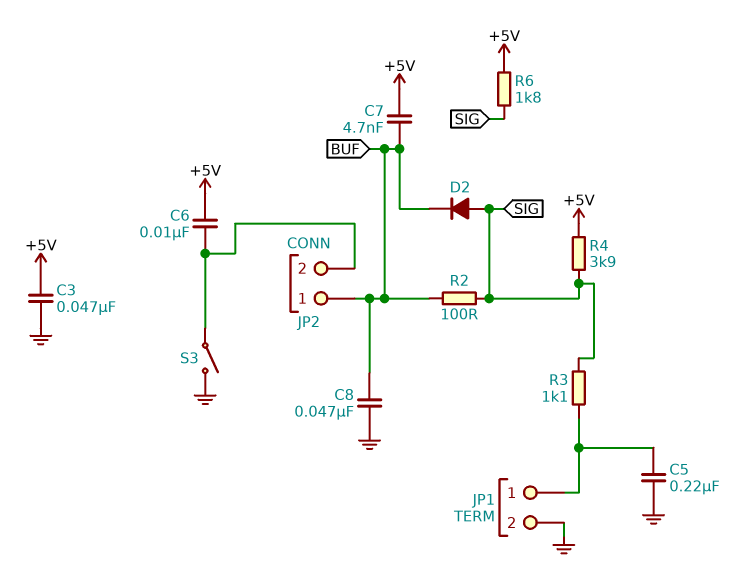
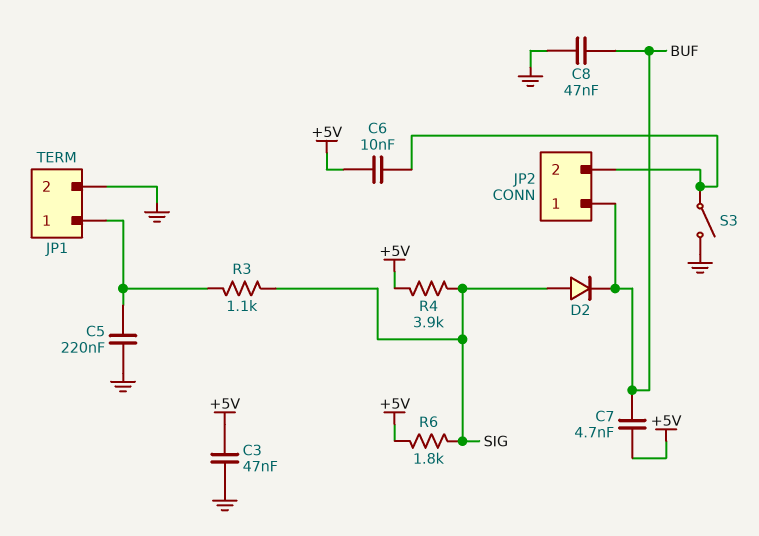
R2: 100 (BUF, SIG) -> none

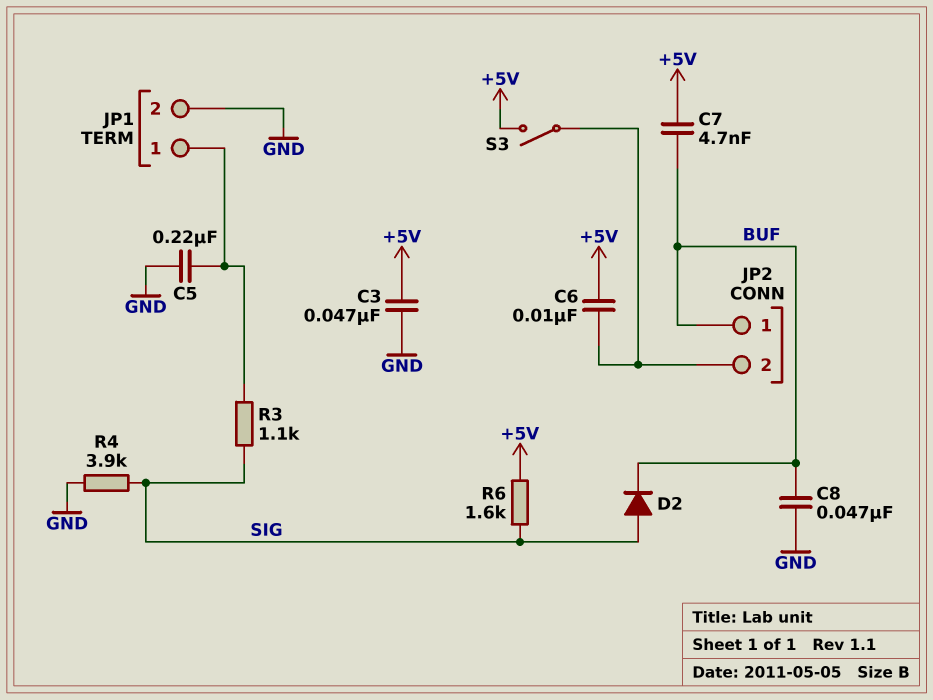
R4: 3.9k (+5V, SIG) -> 3.9k (GND, SIG)
R6: 1.8k (+5V, SIG) -> 1.6k (+5V, SIG)
S3: switch (GND, JP2/2) -> switch (+5V, JP2/2)

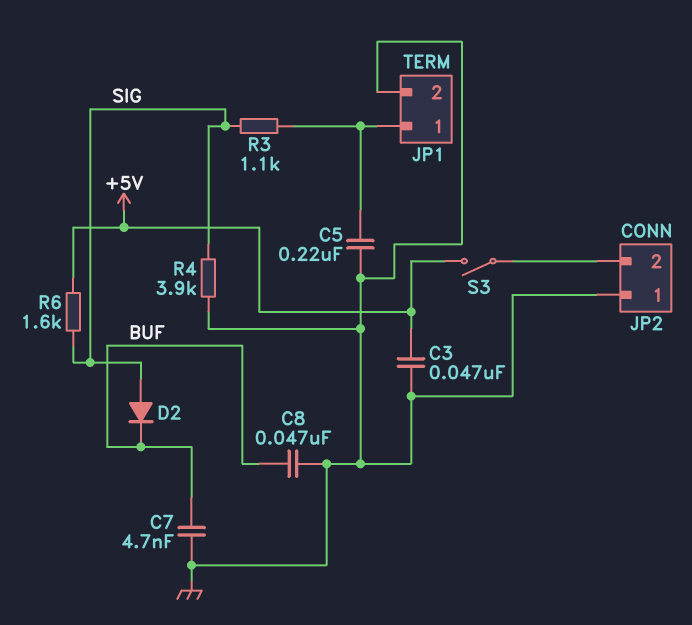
C6: 10nF (+5V, JP2/2) -> none
C7: 4.7nF (+5V, BUF) -> 4.7nF (BUF, GND)
JP2 pin 1: BUF -> GND

